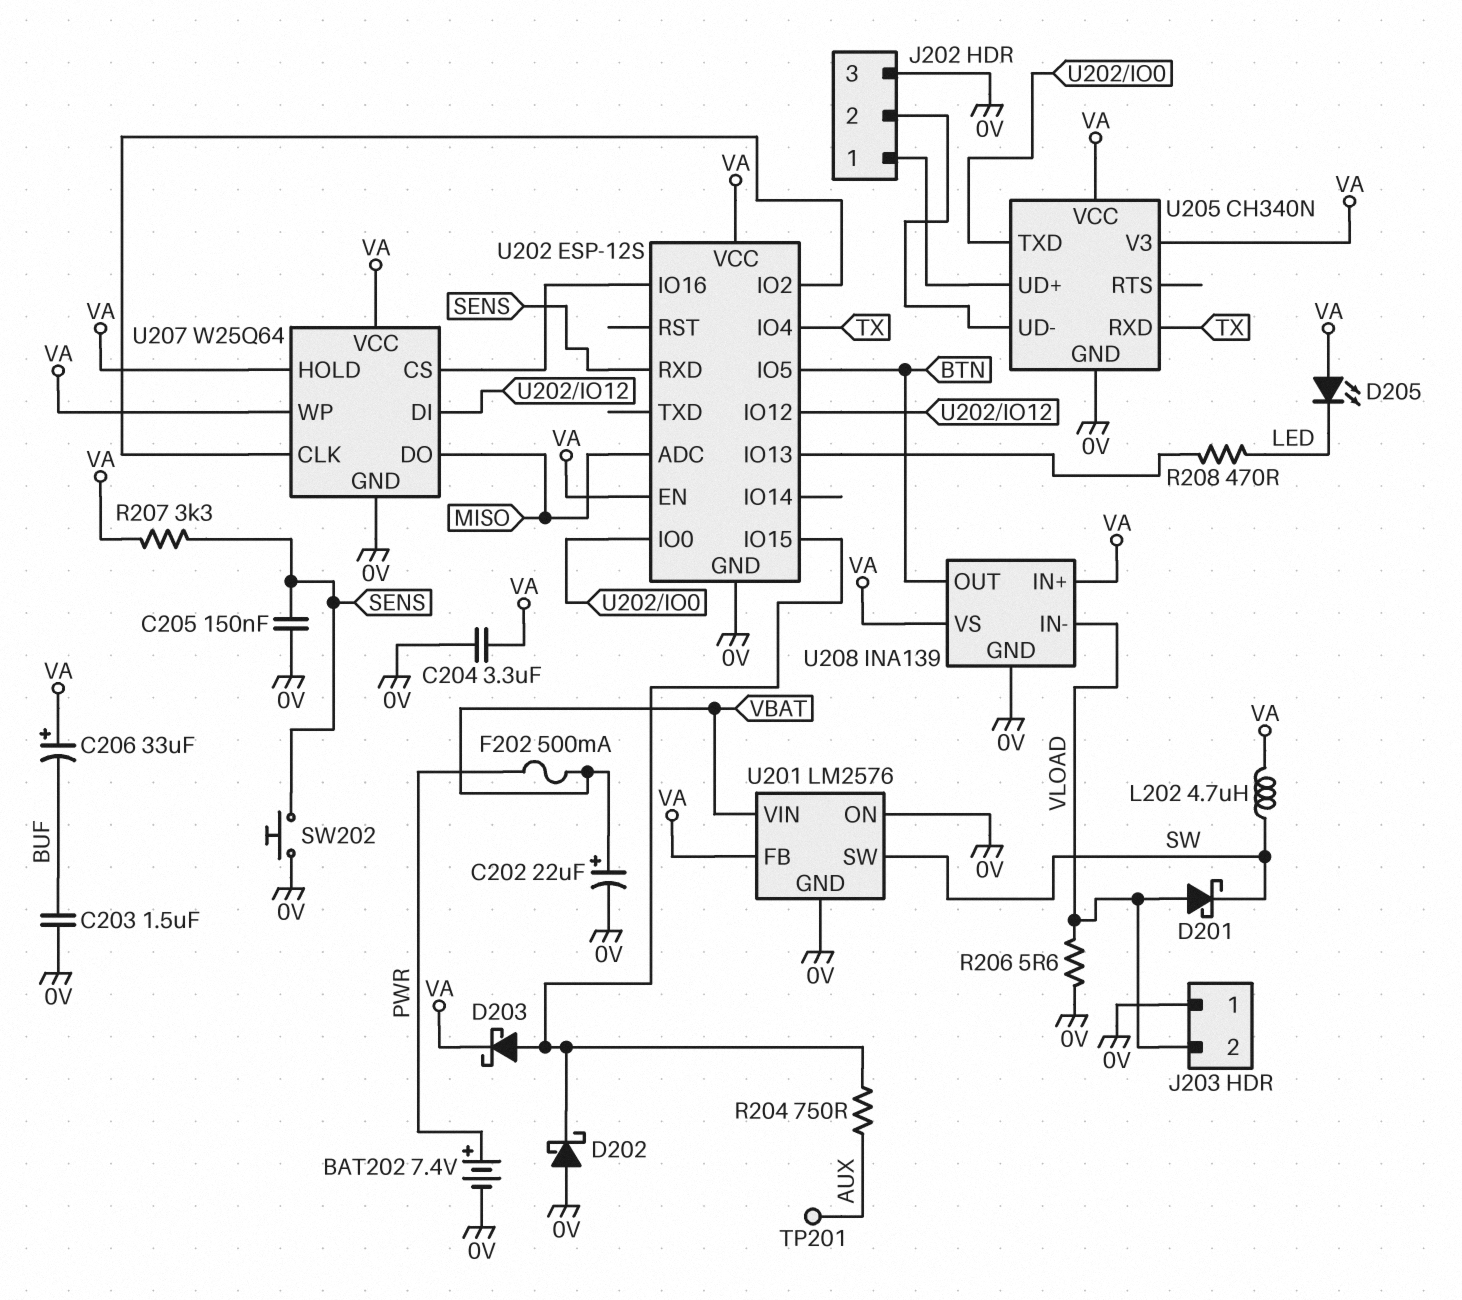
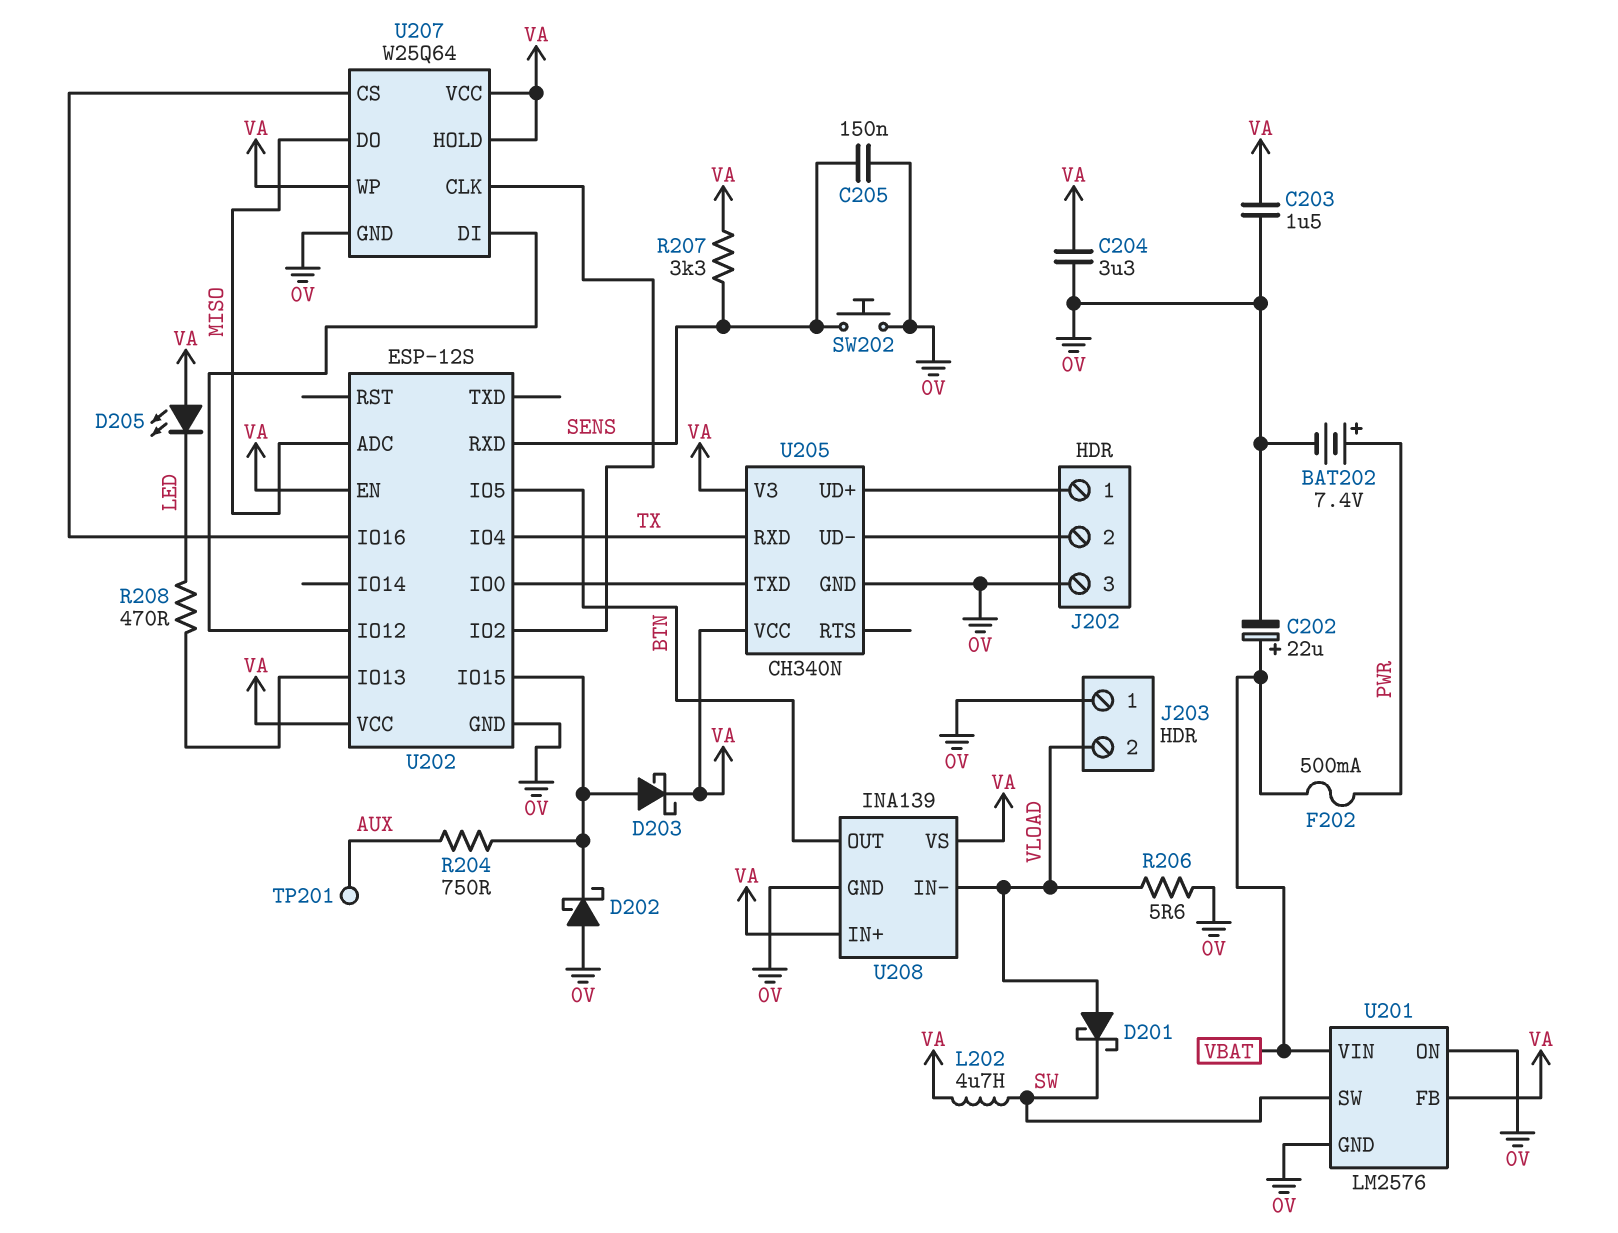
C203: 1.5uF (0V, BUF) -> 1.5uF (0V, VA)
C206: 33uF (plus VA, minus BUF) -> none

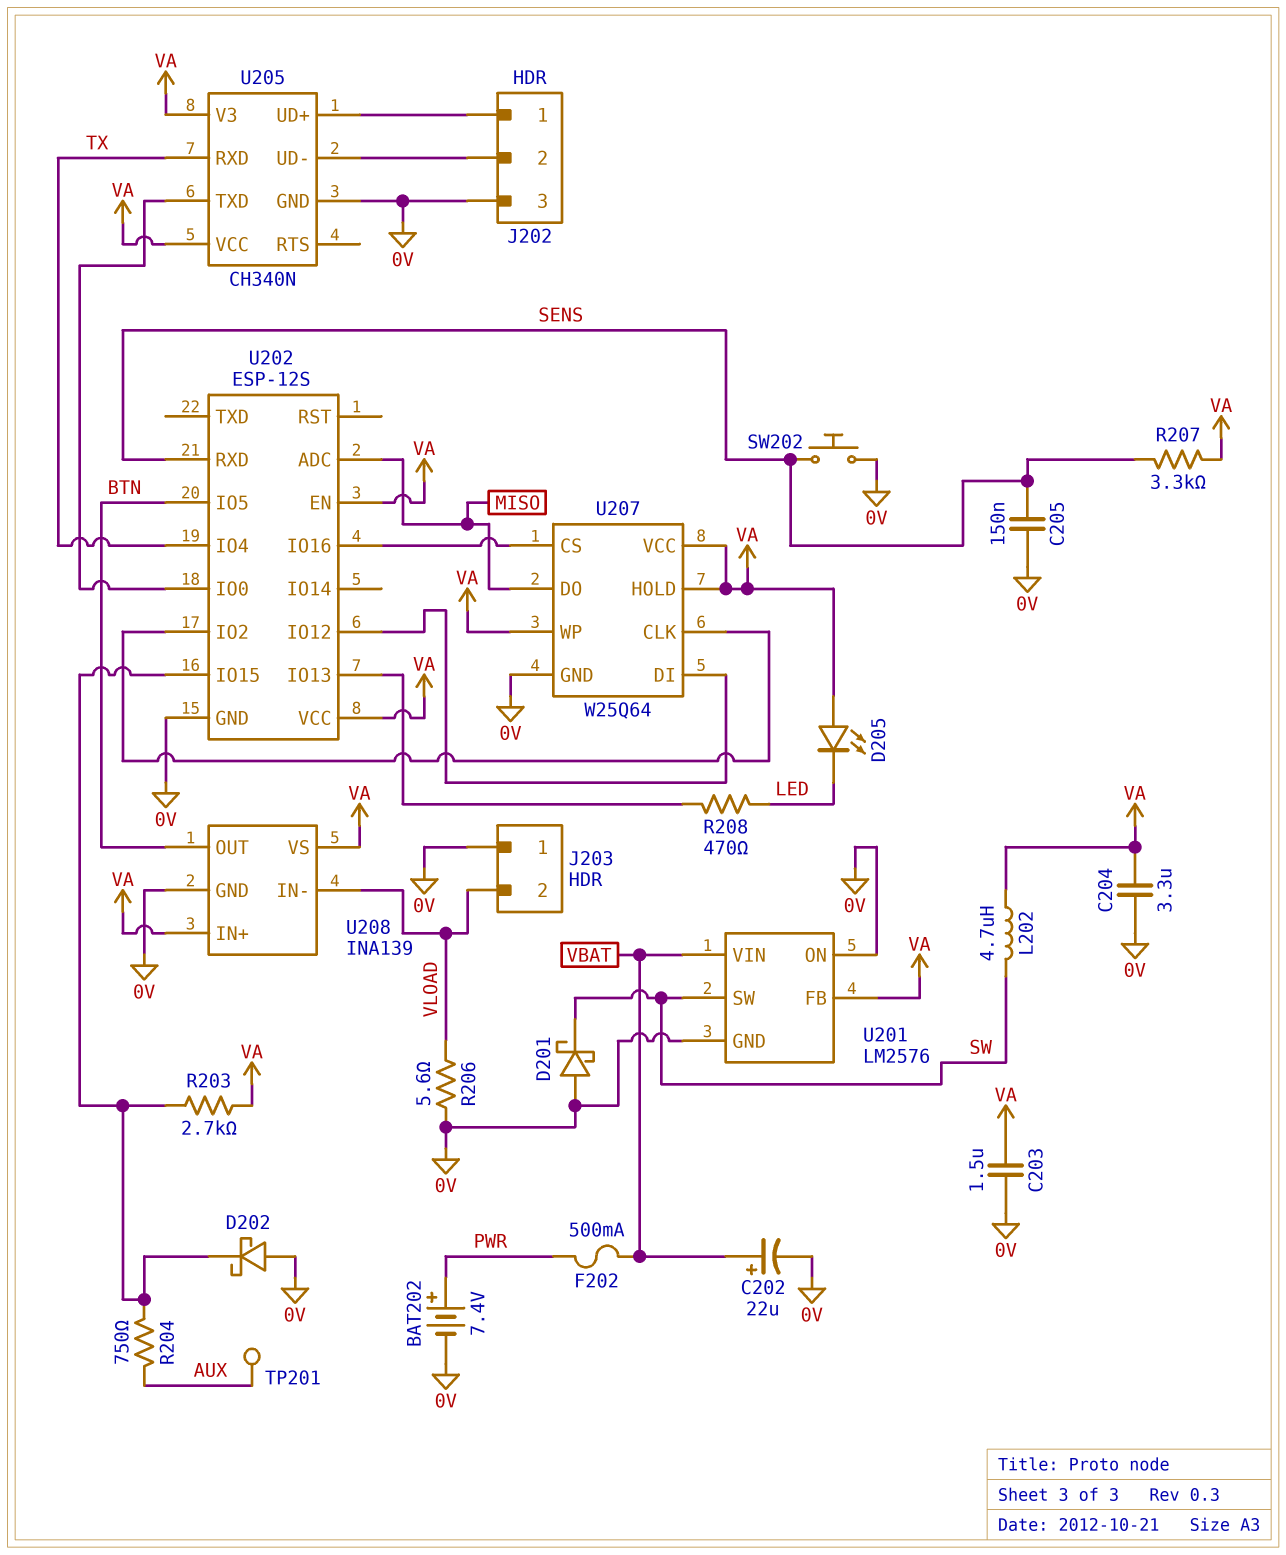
D201: schottky (A VLOAD, K SW) -> schottky (A 0V, K SW)
D203: schottky (A U202/IO15, K VA) -> none
R203: none -> 2.7k (U202/IO15, VA)

